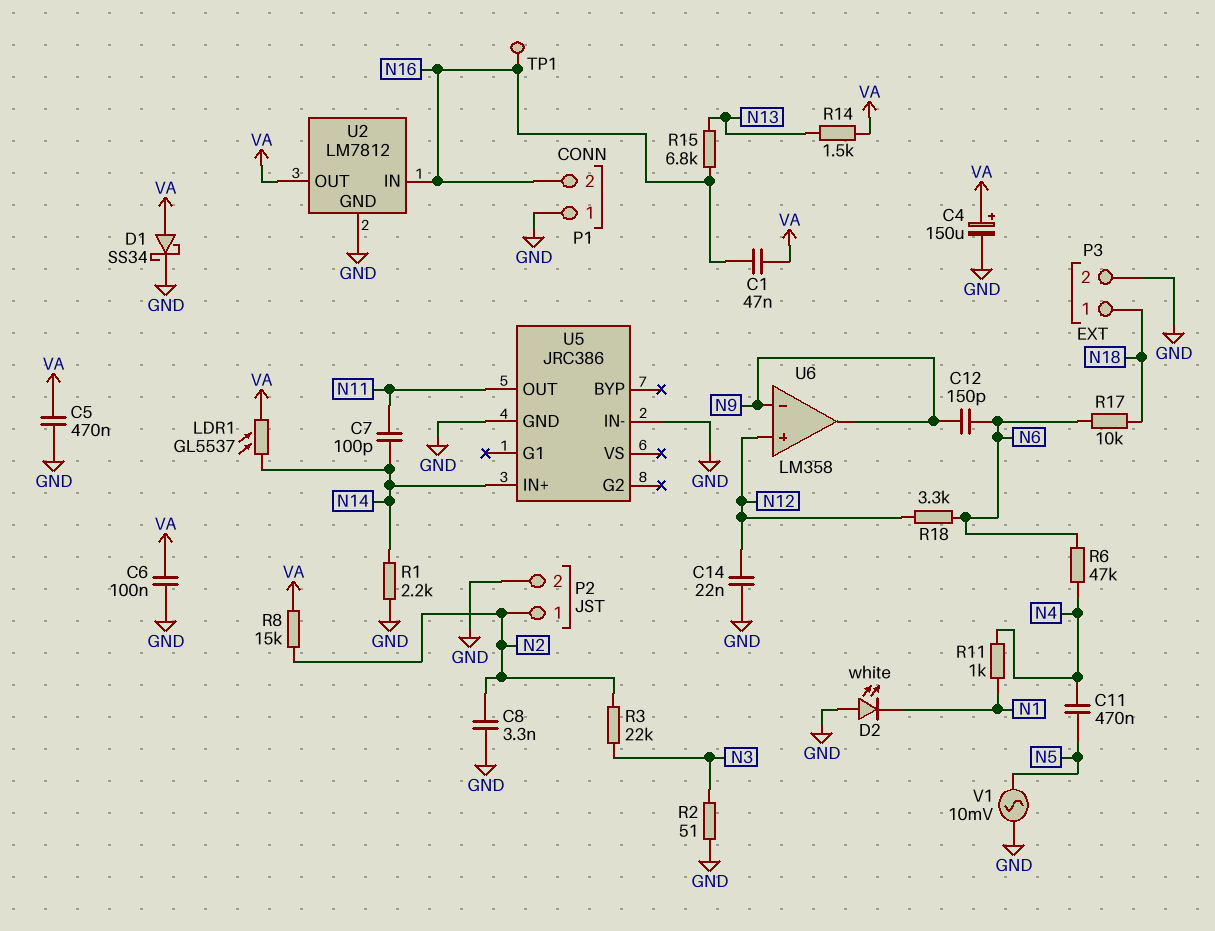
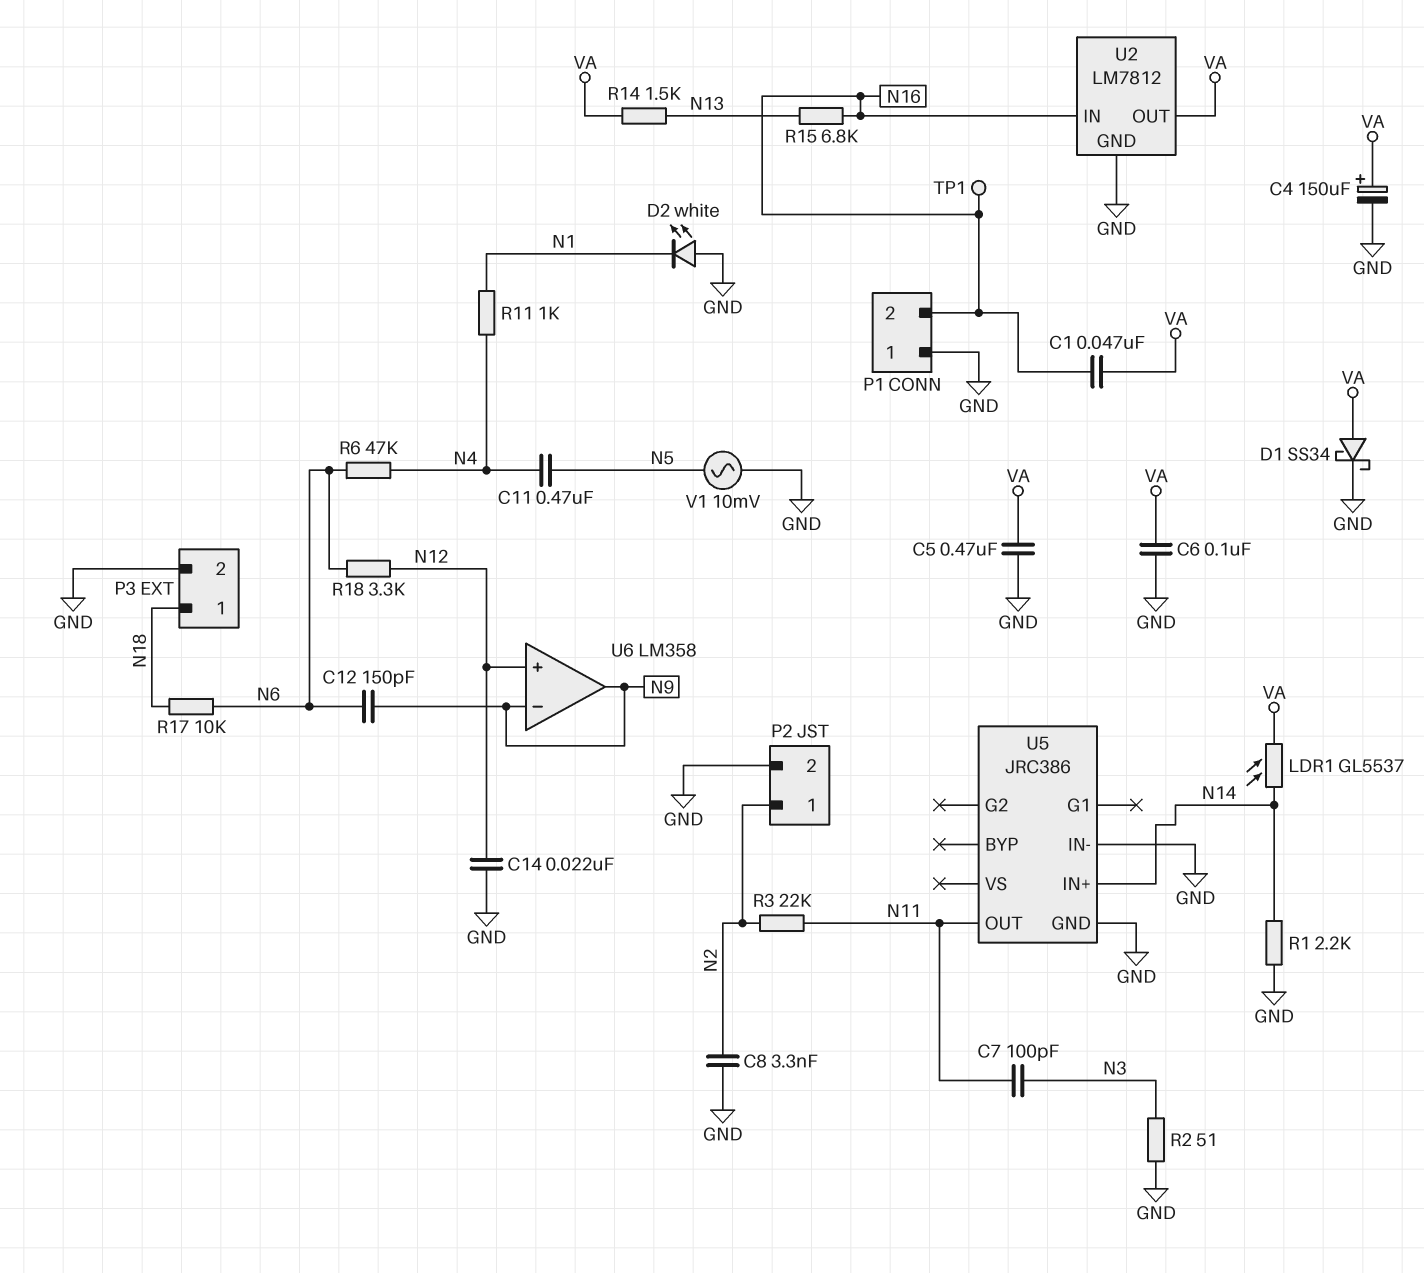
C7: 100pF (N11, N14) -> 100pF (N3, N11)
R3: 22k (N2, N3) -> 22k (N2, N11)
R8: 15k (N2, VA) -> none

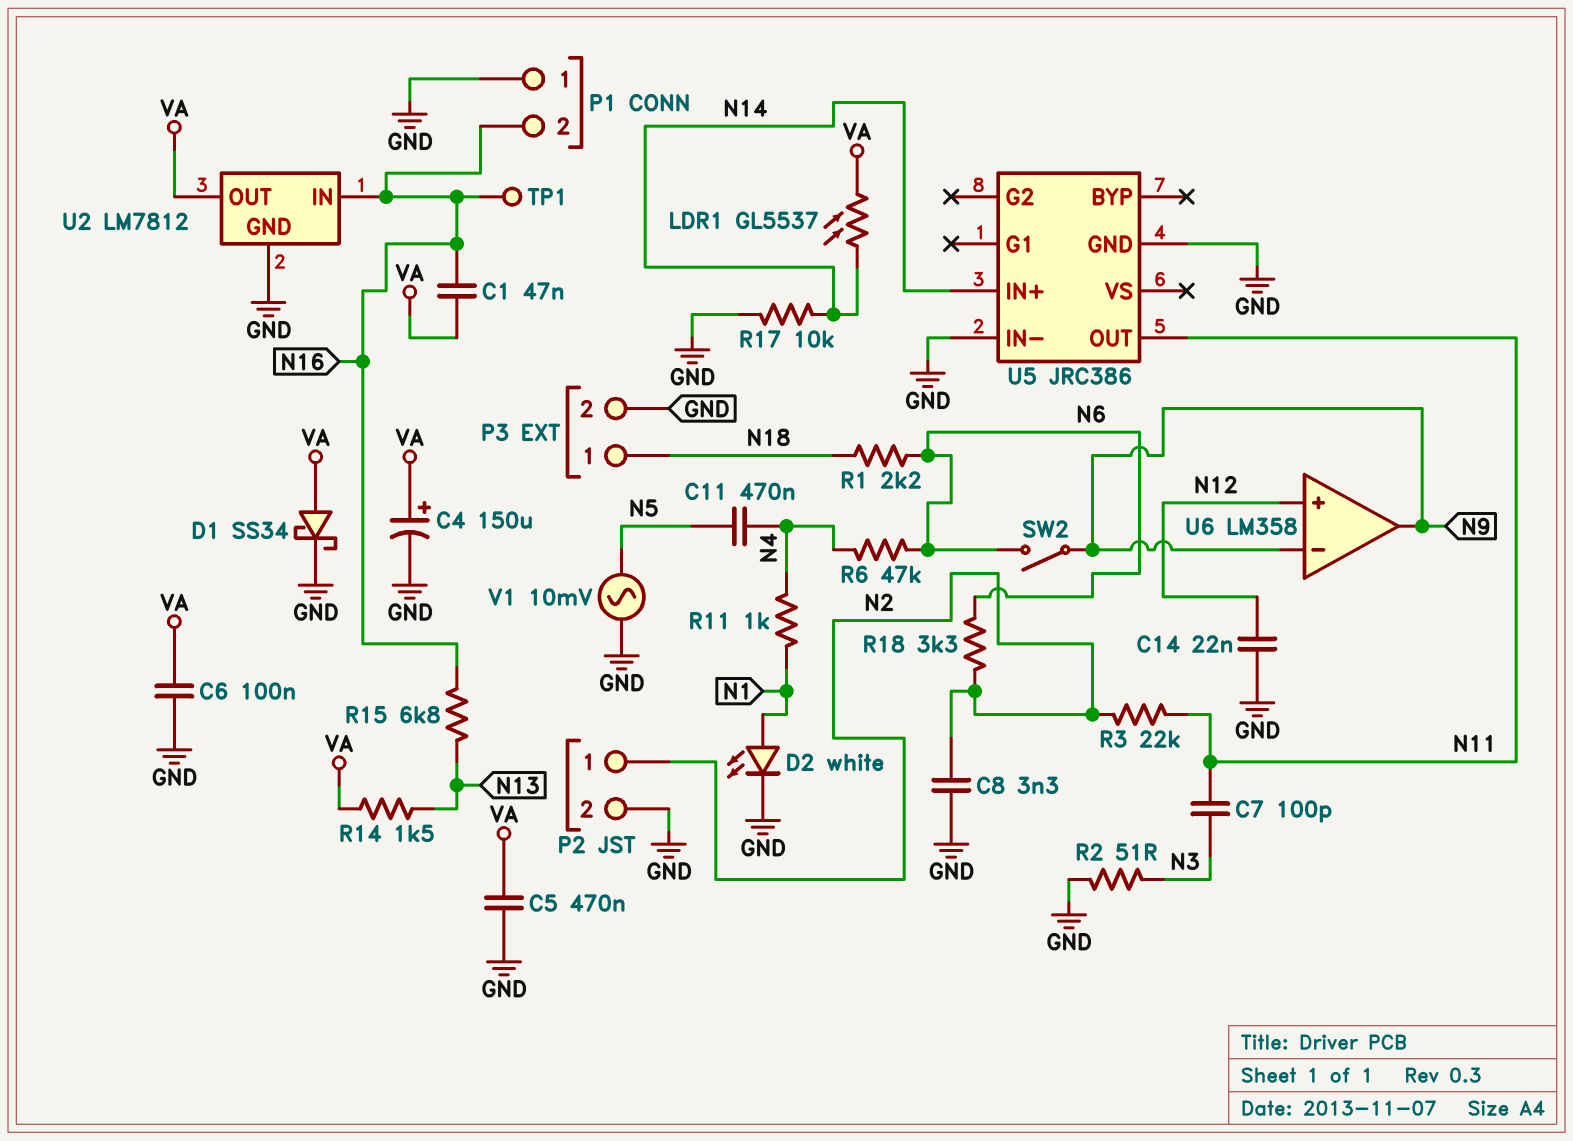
C12: 150pF (N6, N9) -> none
D2: LED white (A GND, K N1) -> LED white (A N1, K GND)
R1: 2.2k (GND, N14) -> 2.2k (N6, N18)
R17: 10k (N6, N18) -> 10k (GND, N14)
R18: 3.3k (N6, N12) -> 3.3k (N2, N6)
SW2: none -> switch (N6, N9)

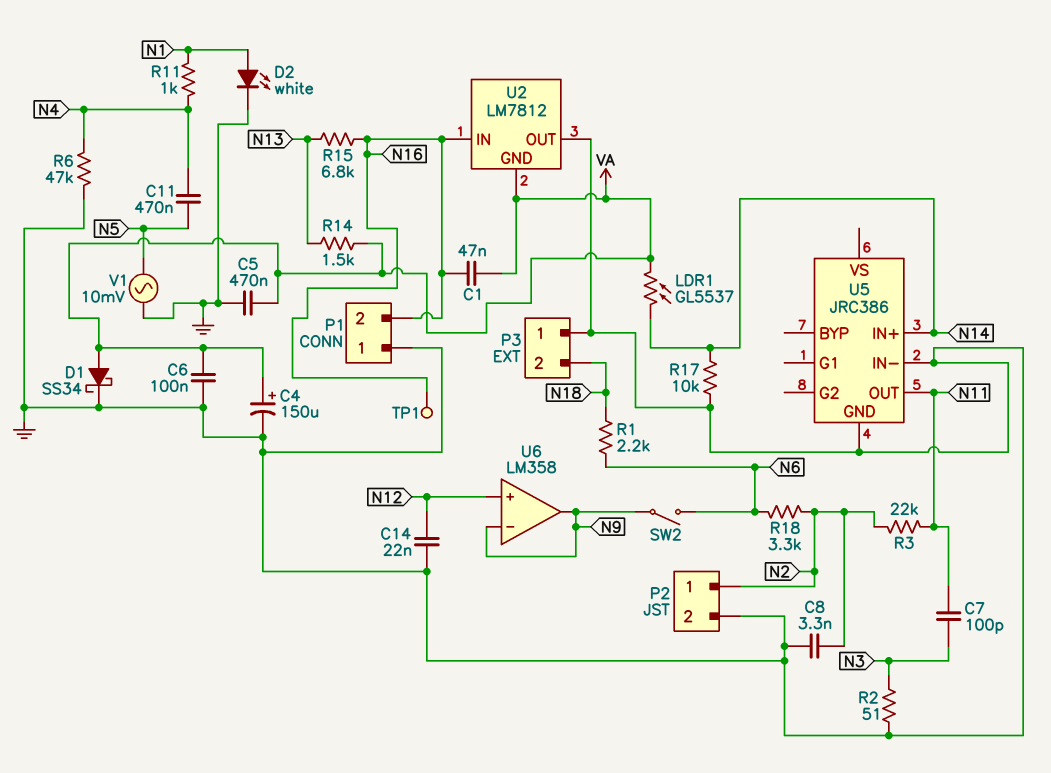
P3 pin 1: N18 -> GND
P3 pin 2: GND -> N18
R6: 47k (N4, N6) -> 47k (GND, N4)
U2 pin GND: GND -> VA
U2 pin OUT: VA -> GND

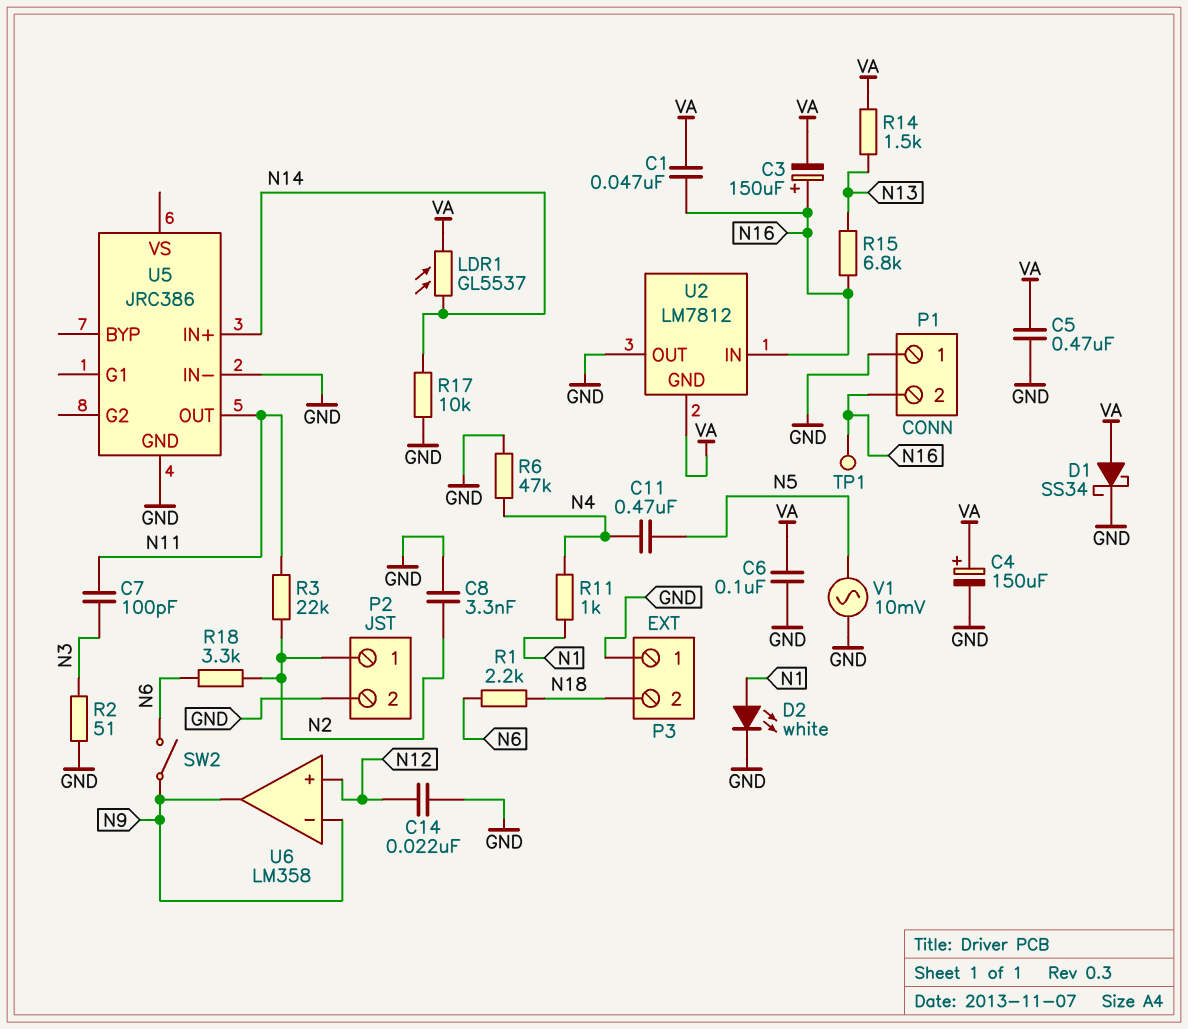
C3: none -> 150uF (plus N16, minus VA)

